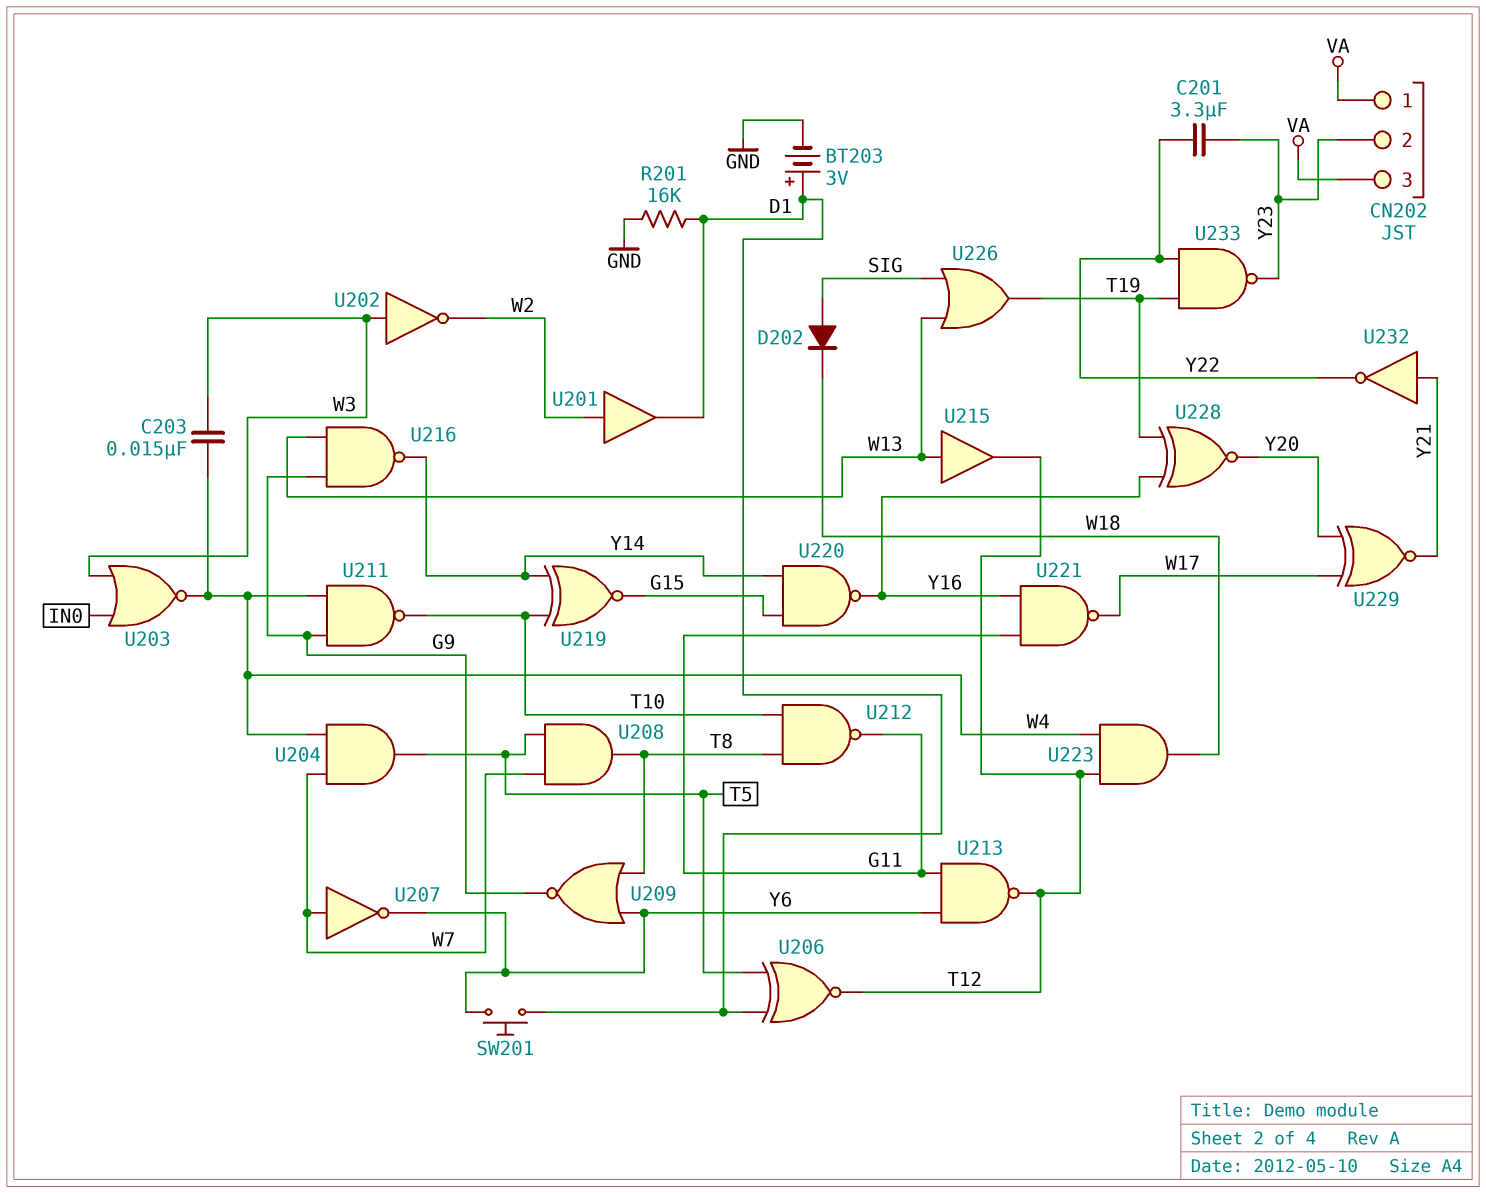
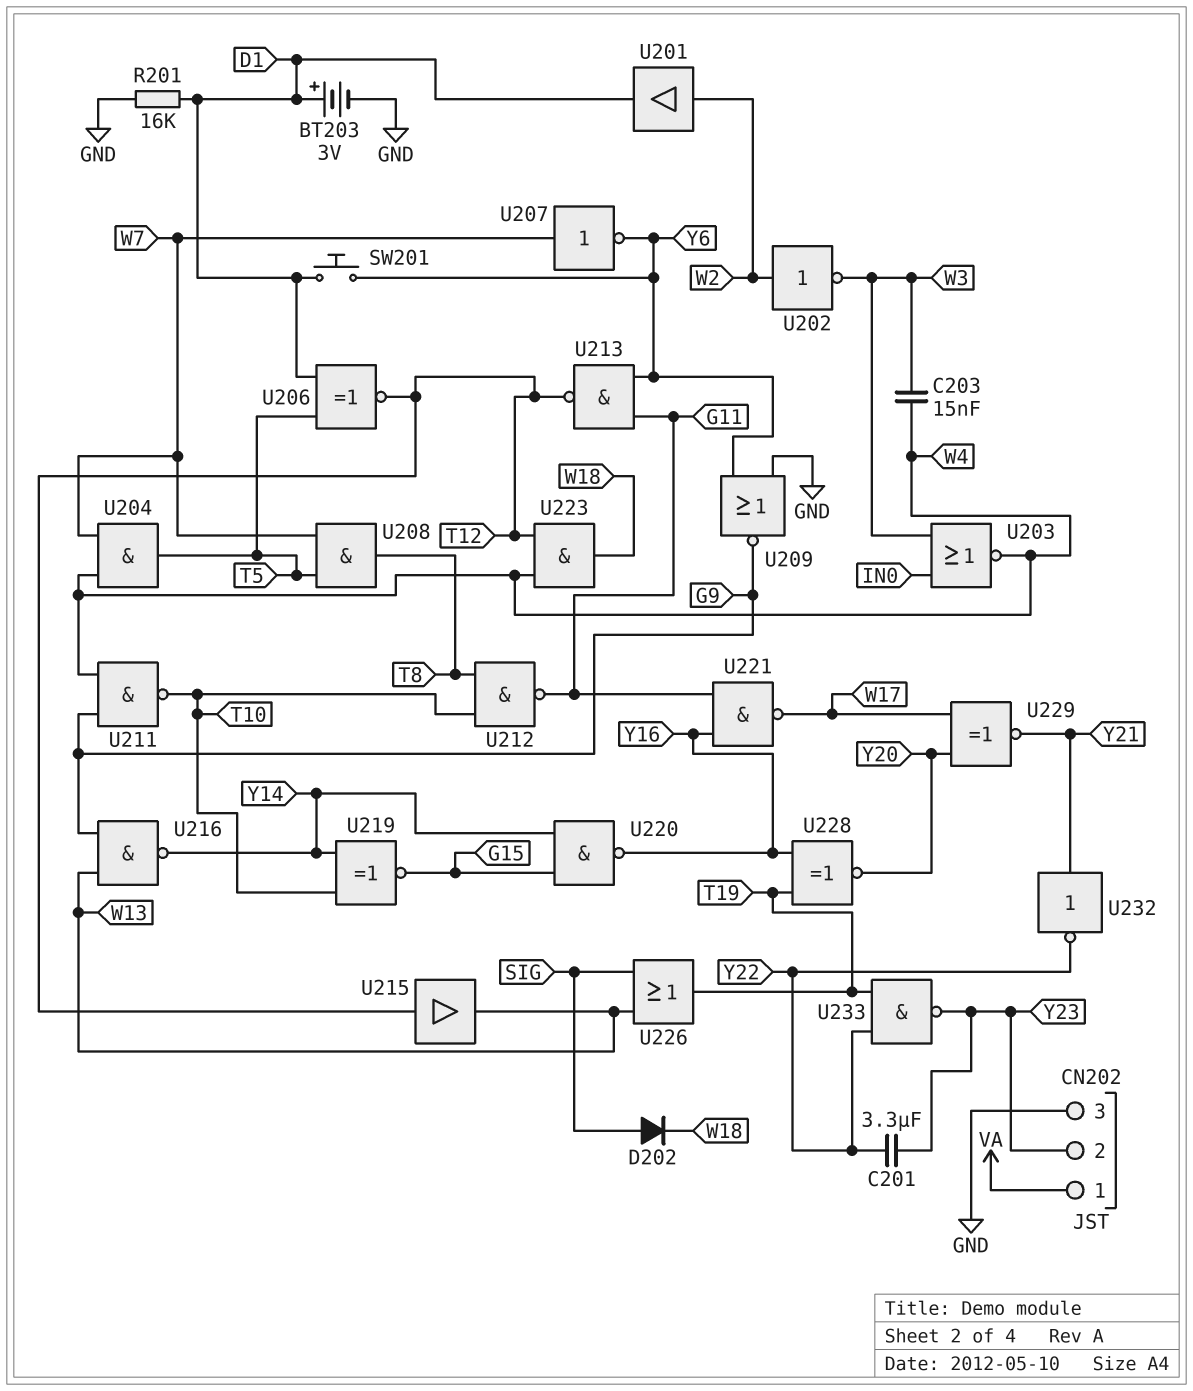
CN202 pin 3: VA -> GND
U202: NOT (in W3, out W2) -> NOT (in W2, out W3)
U209: NOR (in T8, in Y6, out G9) -> NOR (in GND, in Y6, out G9)
U215: buffer (in W13, out T12) -> buffer (in T12, out W13)

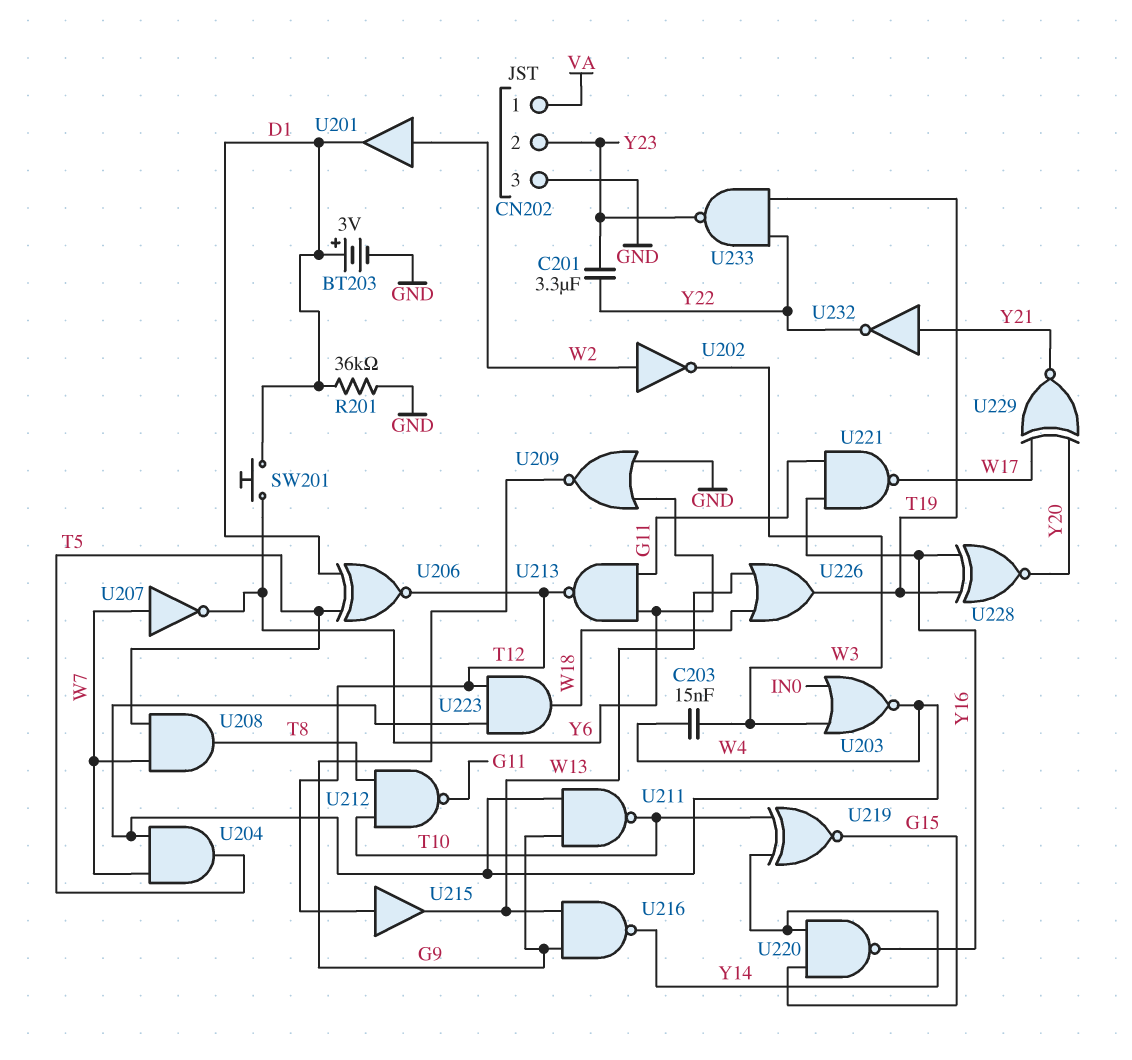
D202: diode (A SIG, K W18) -> none
R201: 16k (D1, GND) -> 36k (D1, GND)
U226: OR (in SIG, in W13, out T19) -> OR (in W13, in W18, out T19)

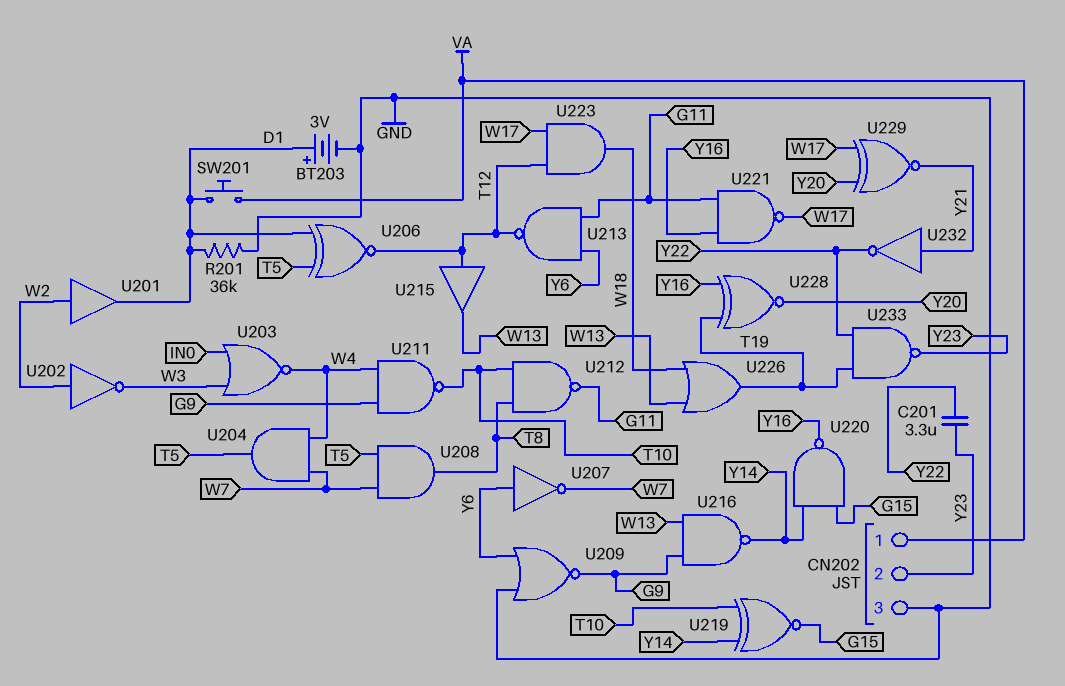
C203: 15nF (W3, W4) -> none
SW201: button (D1, Y6) -> button (D1, VA)
U207: NOT (in W7, out Y6) -> NOT (in Y6, out W7)
U223: AND (in T12, in W4, out W18) -> AND (in T12, in W17, out W18)

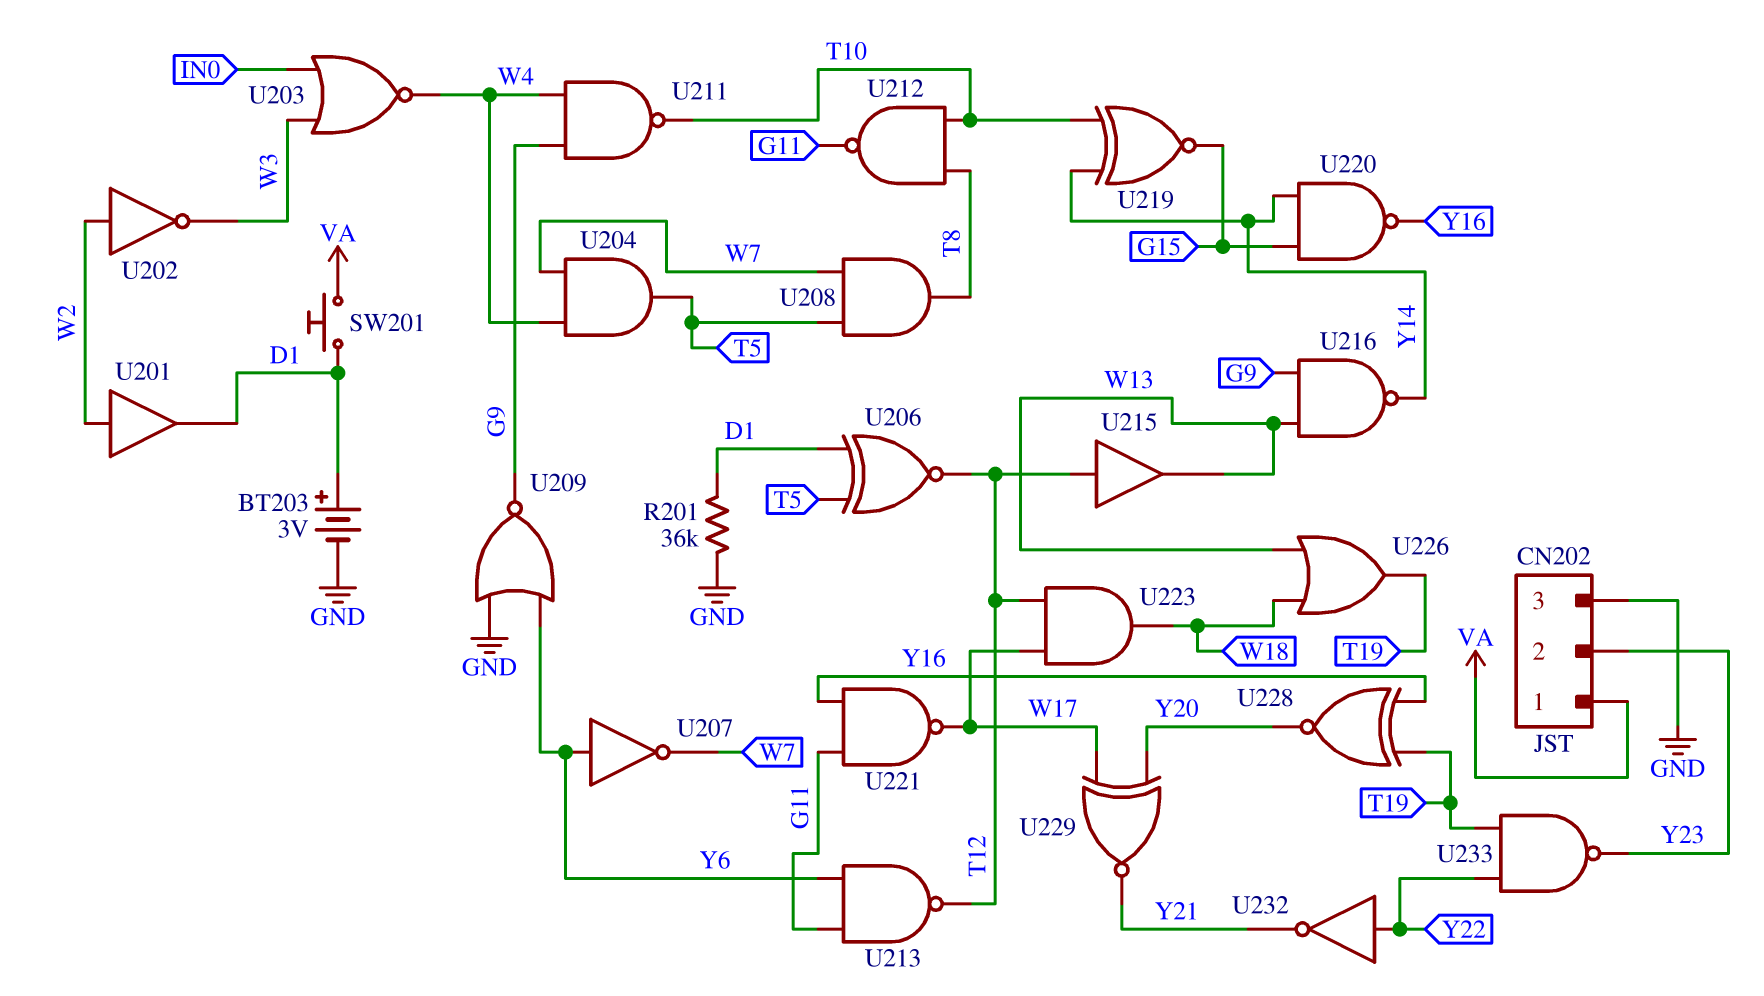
C201: 3.3uF (Y22, Y23) -> none
U232: NOT (in Y21, out Y22) -> NOT (in Y22, out Y21)

